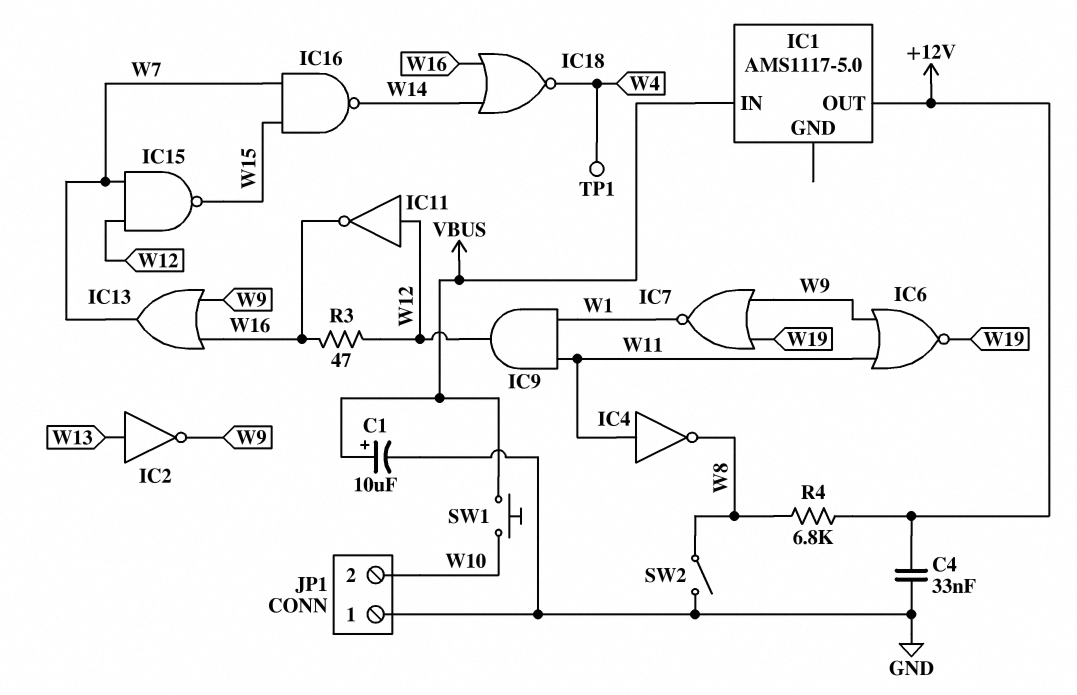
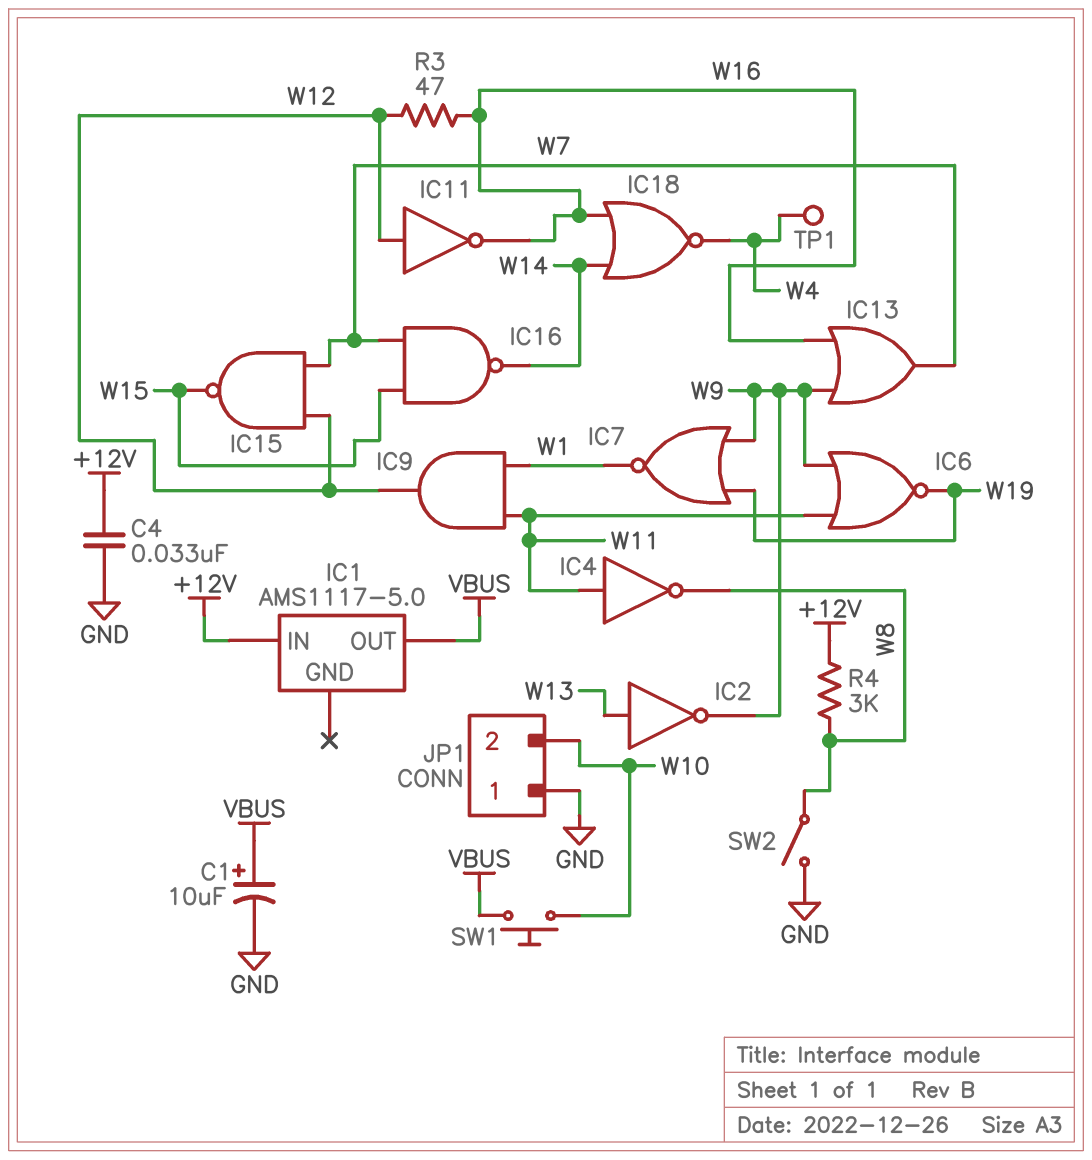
IC1 pin IN: VBUS -> +12V
IC1 pin OUT: +12V -> VBUS
R4: 6.8k (+12V, W8) -> 3k (+12V, W8)

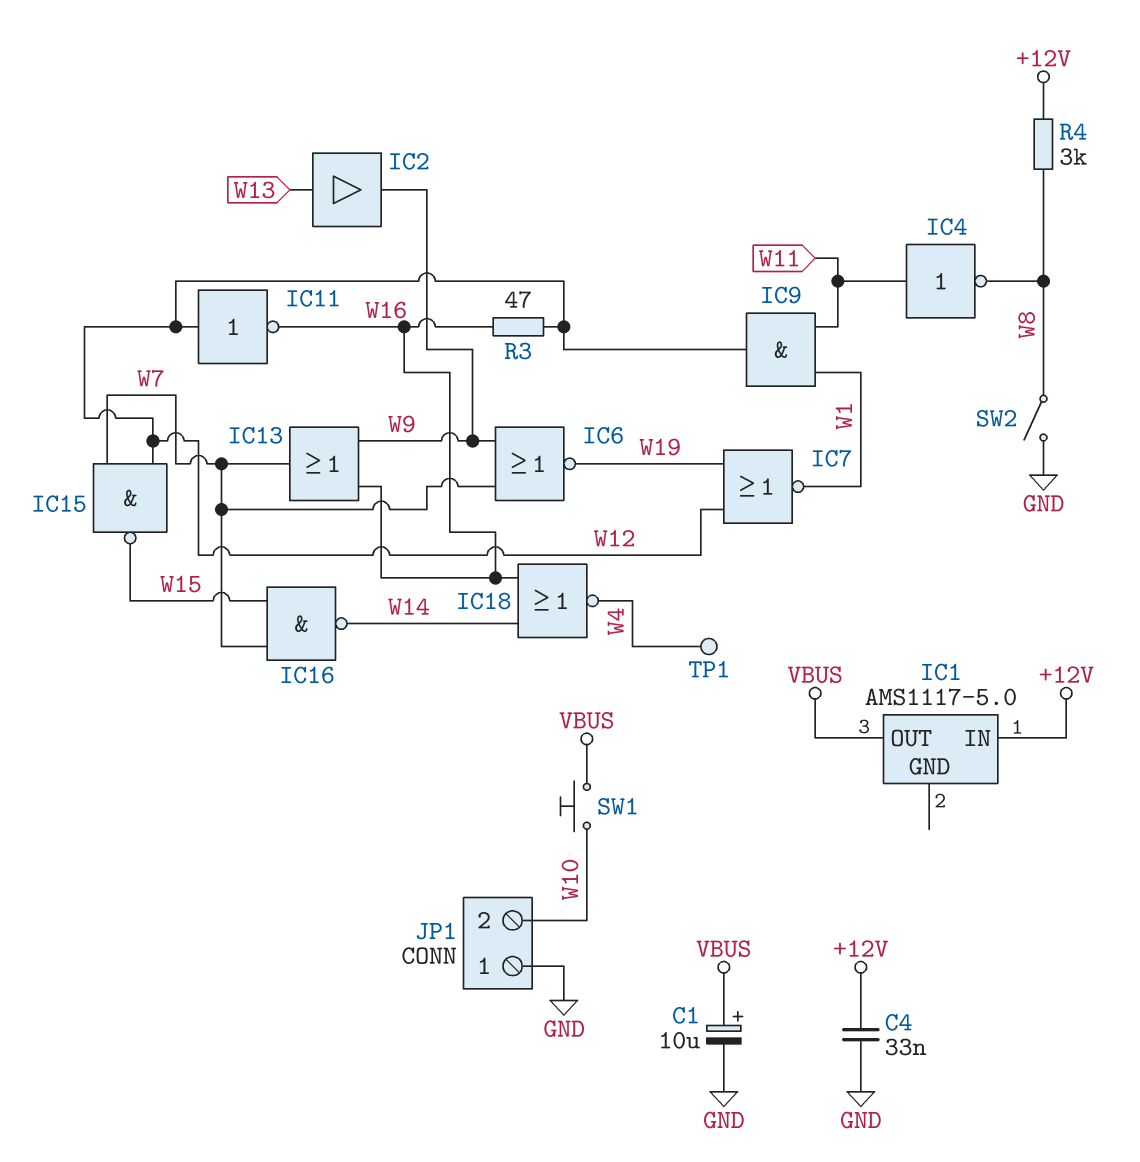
IC2: NOT (in W13, out W9) -> buffer (in W13, out W9)
IC6: NOR (in W9, in W11, out W19) -> NOR (in W7, in W9, out W19)
IC7: NOR (in W9, in W19, out W1) -> NOR (in W12, in W19, out W1)

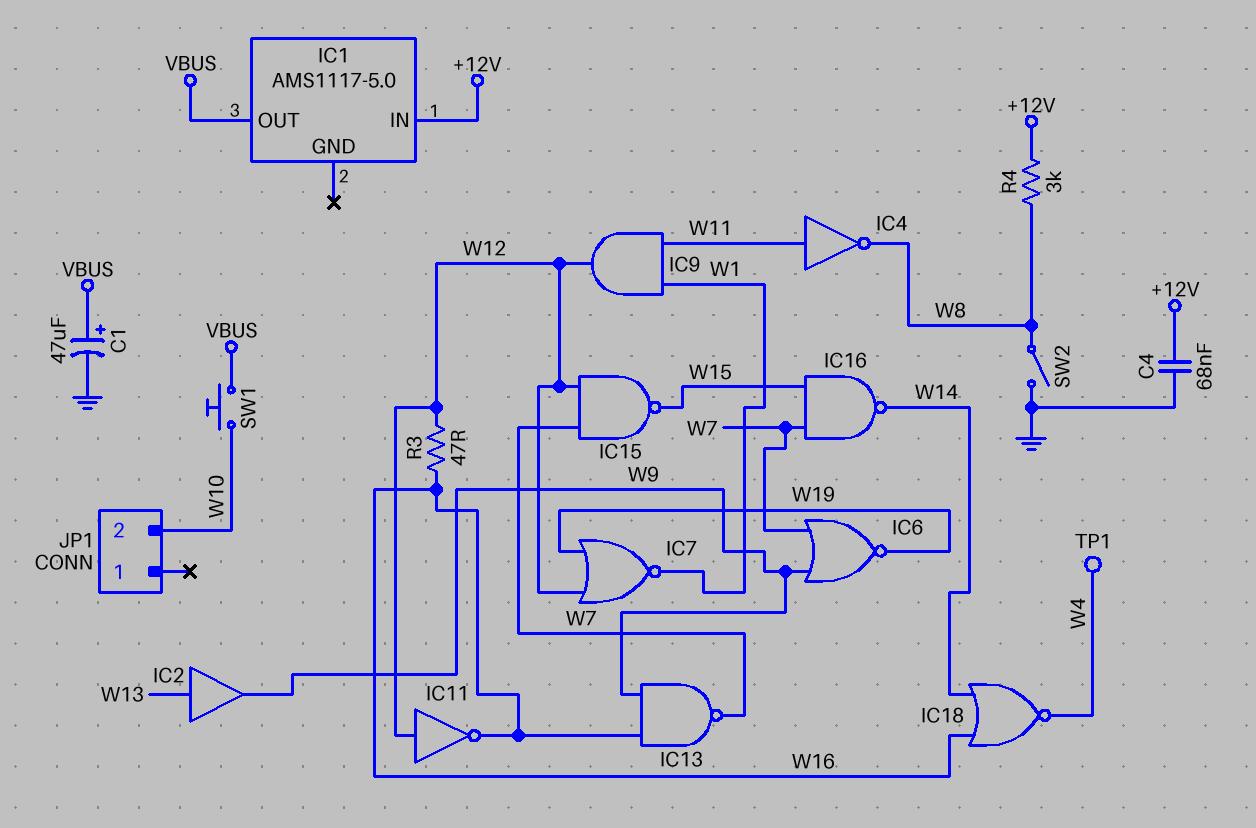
C1: 10uF (plus VBUS, minus GND) -> 47uF (plus VBUS, minus GND)
C4: 33nF (+12V, GND) -> 68nF (+12V, GND)
IC13: OR (in W9, in W16, out W7) -> NAND (in W9, in W16, out W7)
JP1 pin 1: GND -> none

